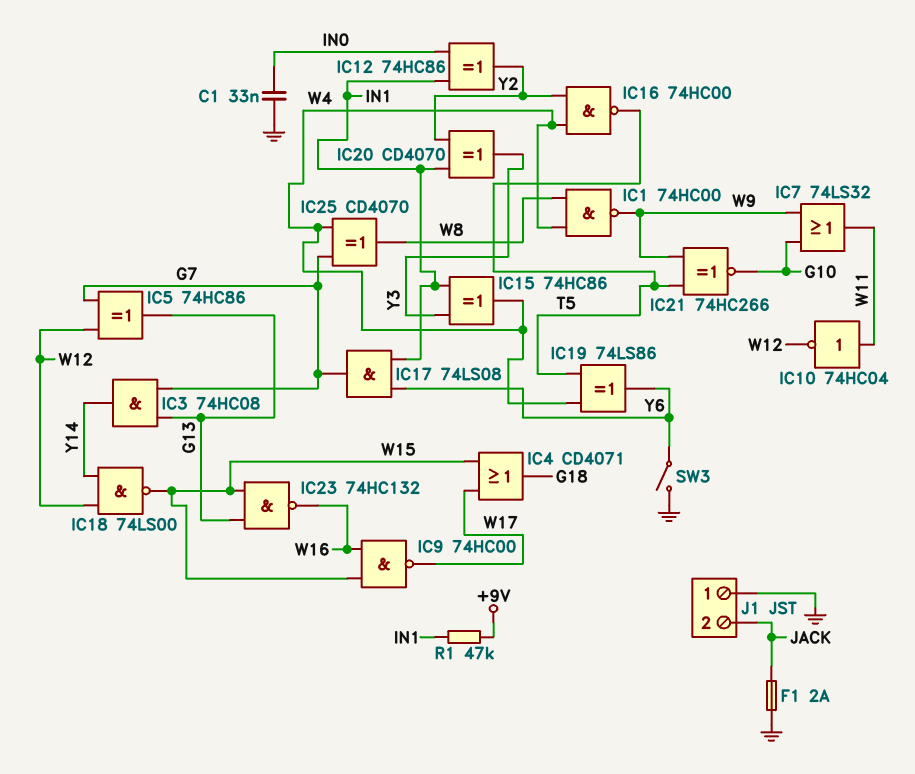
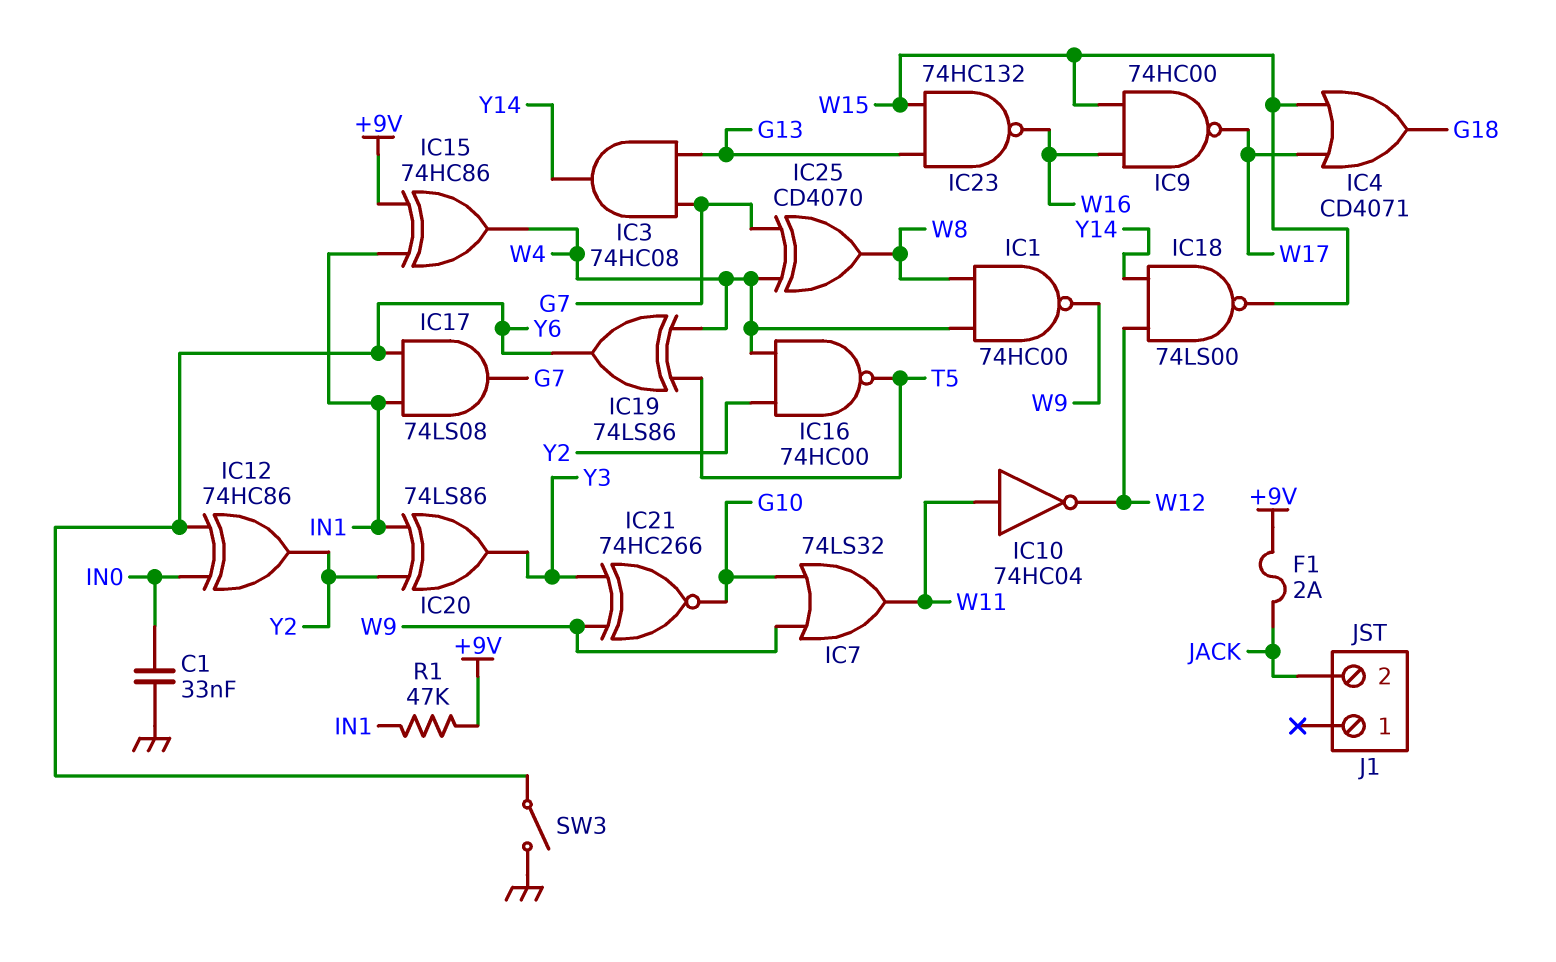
F1: 2A (GND, JACK) -> 2A (+9V, JACK)
IC5: XOR 74HC86 (in G7, in W12, out G13) -> none
IC12: XOR 74HC86 (in IN0, in IN1, out Y2) -> XOR 74HC86 (in IN0, in Y6, out Y2)
IC15: XOR 74HC86 (in IN1, in Y3, out W4) -> XOR 74HC86 (in +9V, in IN1, out W4)
IC20: XOR CD4070 (in IN1, in Y2, out Y3) -> XOR 74LS86 (in IN1, in Y2, out Y3)
IC21: XNOR 74HC266 (in T5, in W9, out G10) -> XNOR 74HC266 (in W9, in Y3, out G10)
J1 pin 1: GND -> none

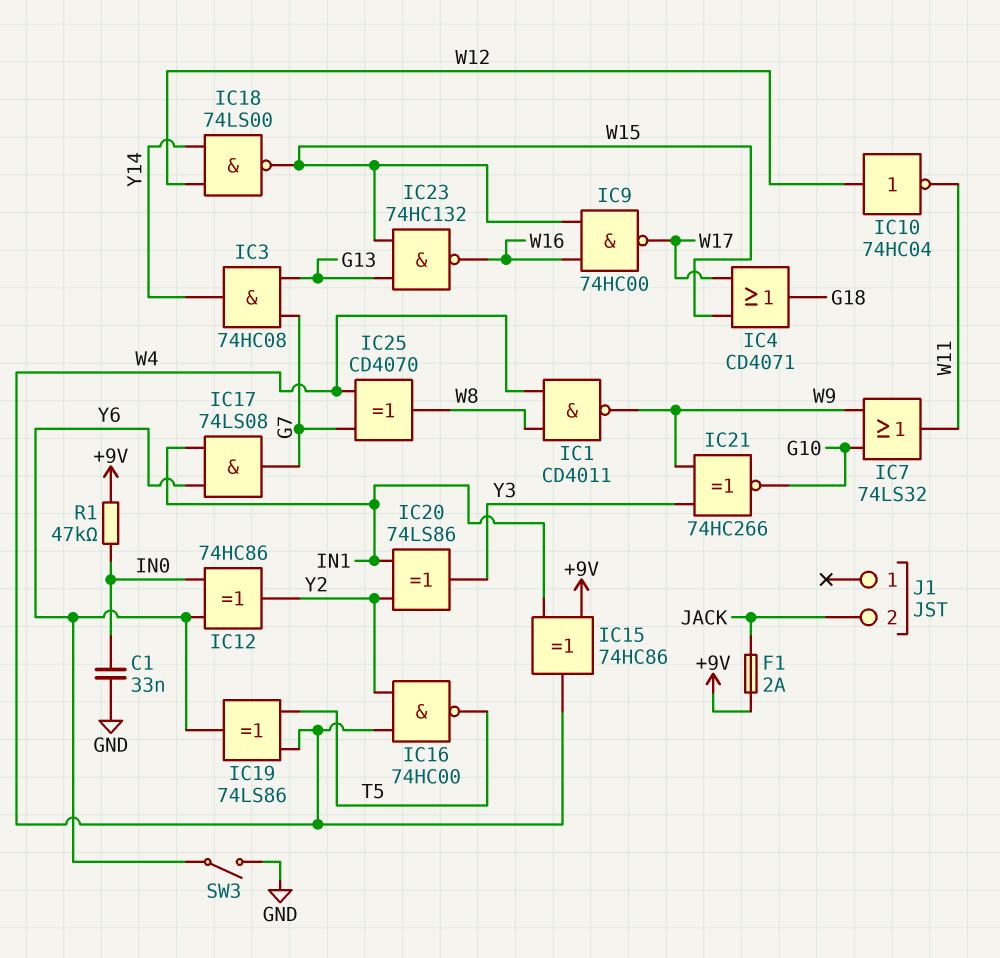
IC1: NAND 74HC00 (in W4, in W8, out W9) -> NAND CD4011 (in W4, in W8, out W9)
IC10: NOT 74HC04 (in W11, out W12) -> NOT 74HC04 (in W12, out W11)
R1: 47k (+9V, IN1) -> 47k (+9V, IN0)

